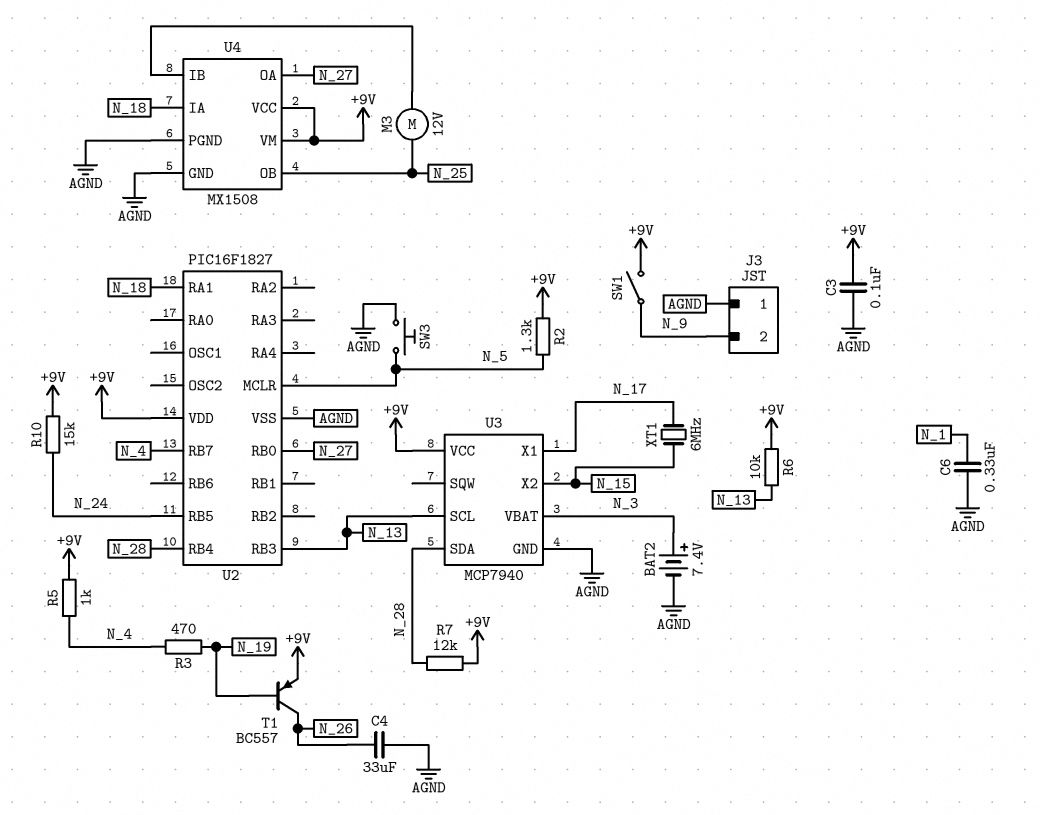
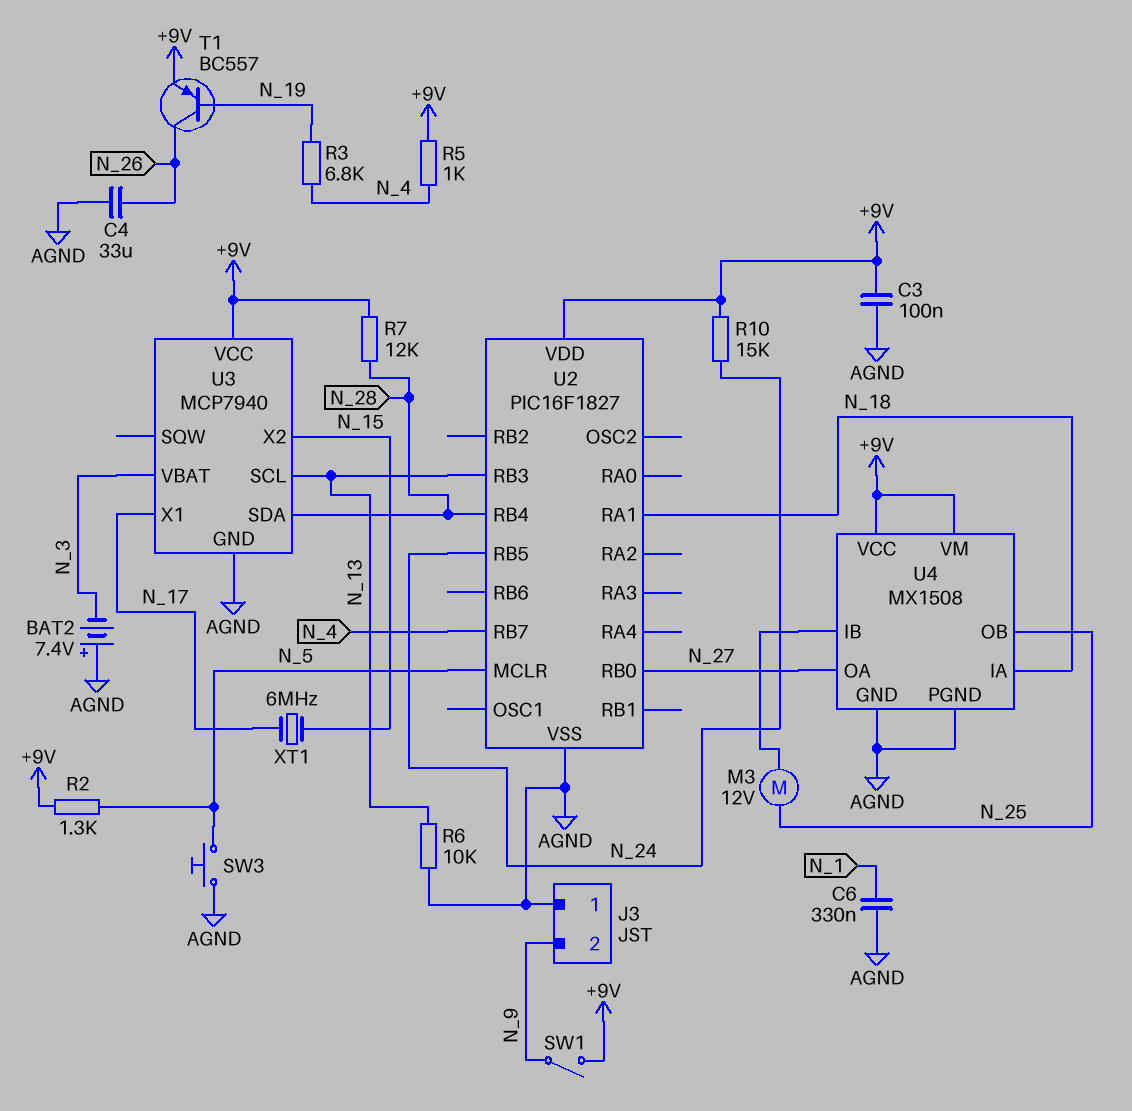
BAT2: 7.4V (plus N_3, minus AGND) -> 7.4V (plus AGND, minus N_3)
R3: 470 (N_4, N_19) -> 6.8k (N_4, N_19)
R6: 10k (+9V, N_13) -> 10k (AGND, N_13)

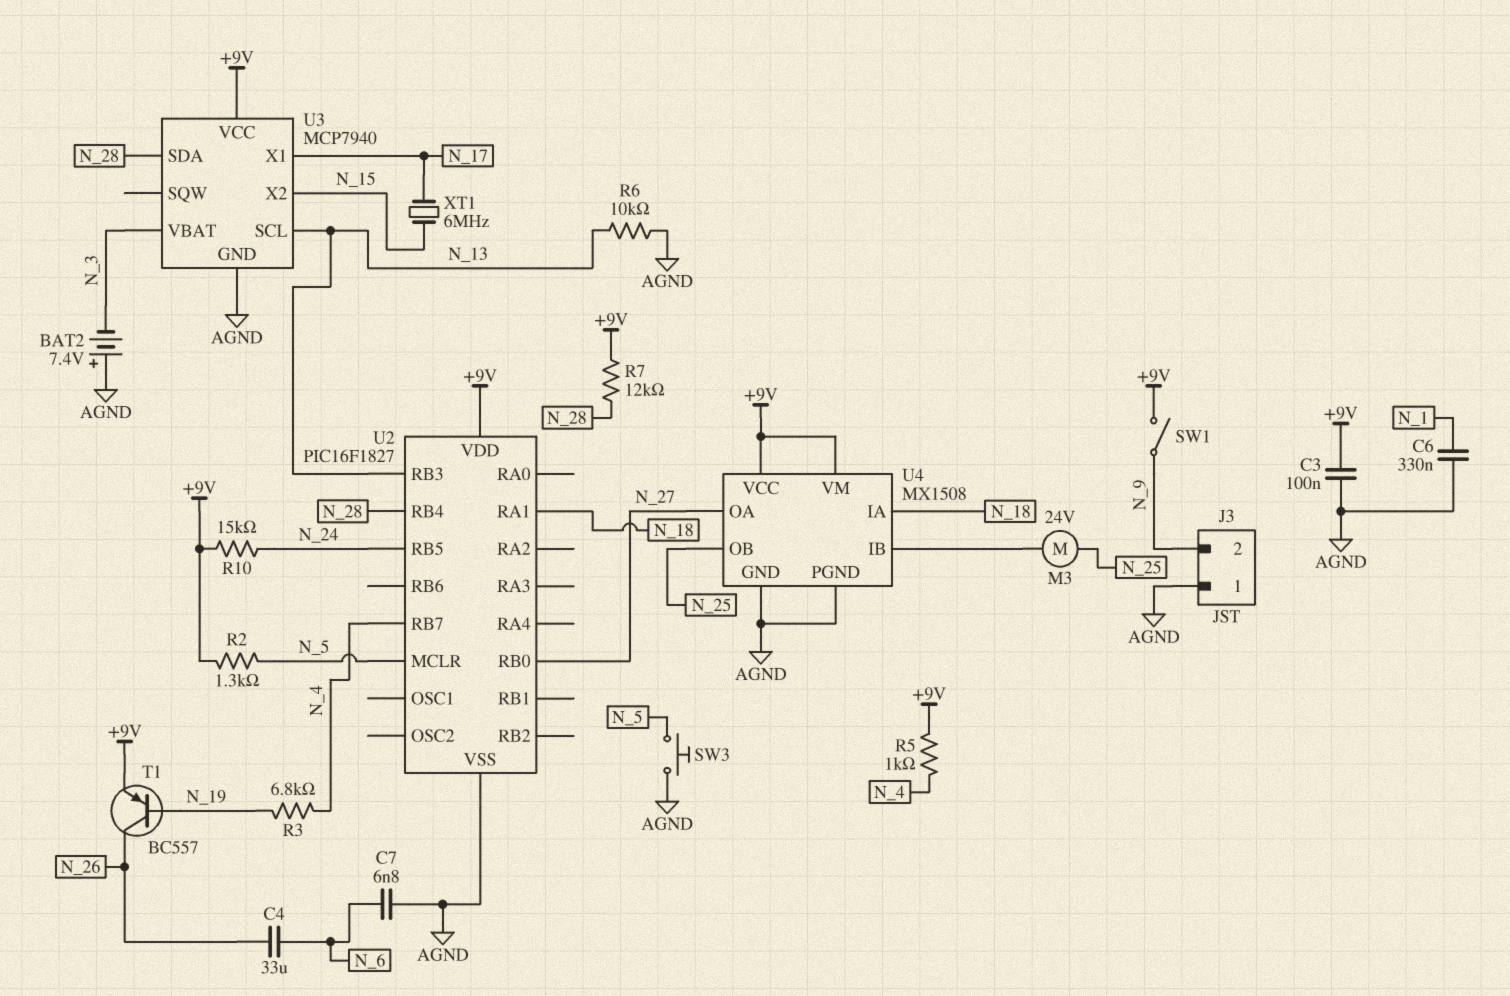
C4: 33uF (AGND, N_26) -> 33uF (N_6, N_26)
C7: none -> 6.8nF (AGND, N_6)
M3: motor 12V (N_25, U4/IB) -> motor 24V (N_25, U4/IB)

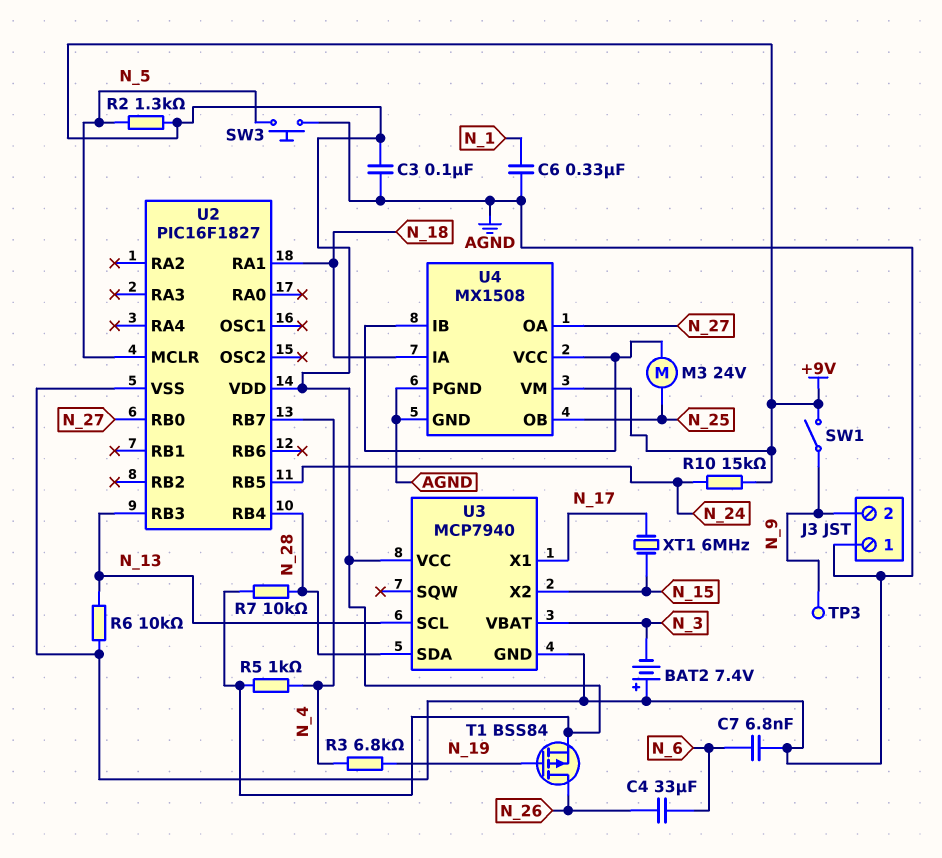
R7: 12k (+9V, N_28) -> 10k (+9V, N_28)
T1: PNP BC557 (B N_19, C N_26, E +9V) -> PMOS BSS84 (G N_19, D N_26, S +9V)
TP3: none -> test point (N_9)
U4 pin VCC: +9V -> U4/IB

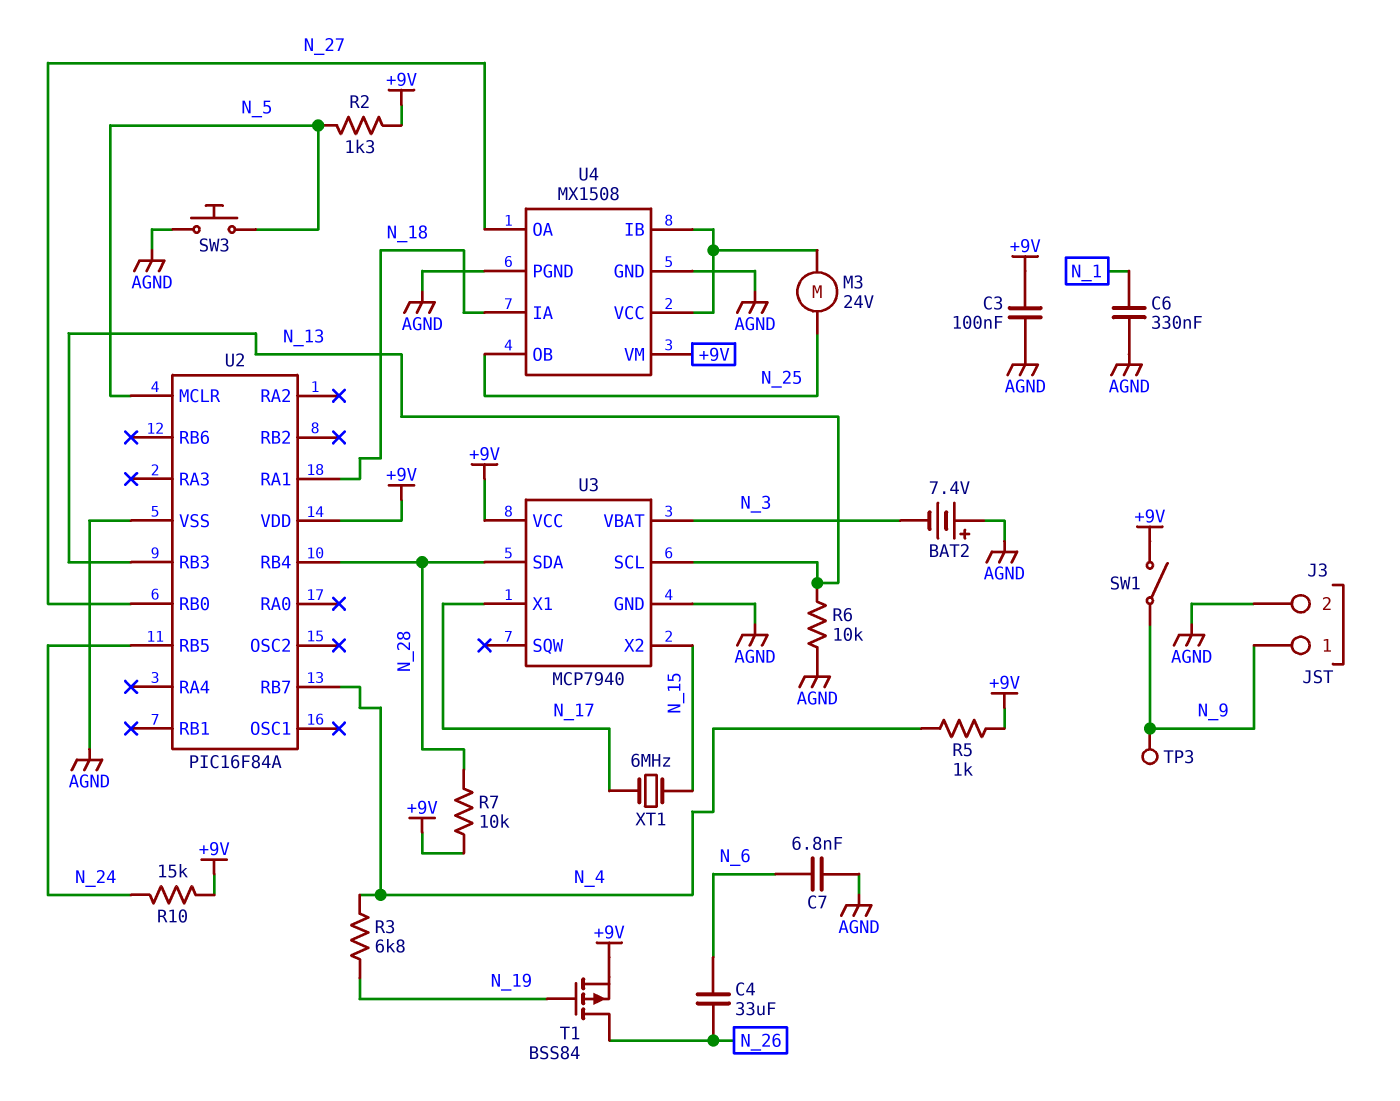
J3 pin 1: AGND -> N_9
J3 pin 2: N_9 -> AGND
U2: PIC16F1827 -> PIC16F84A

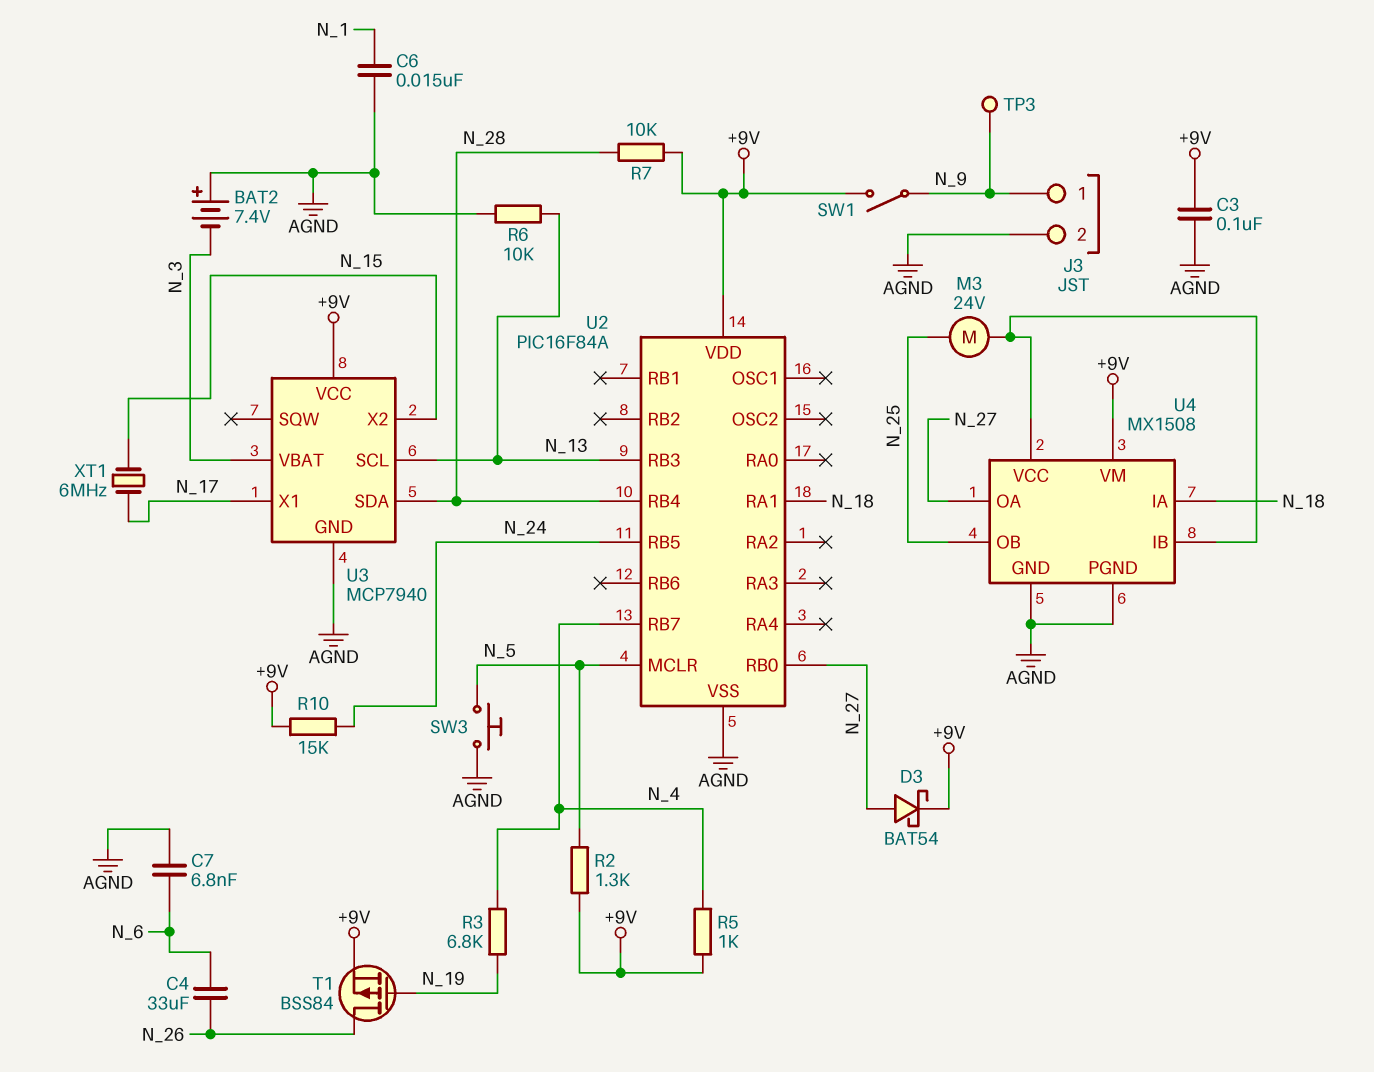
C6: 330nF (AGND, N_1) -> 15nF (AGND, N_1)
D3: none -> schottky BAT54 (A N_27, K +9V)

